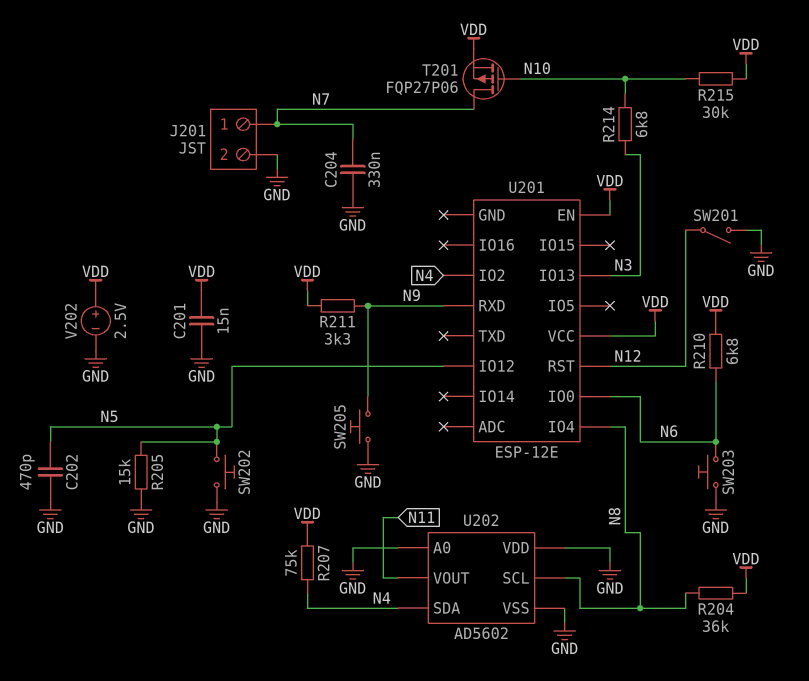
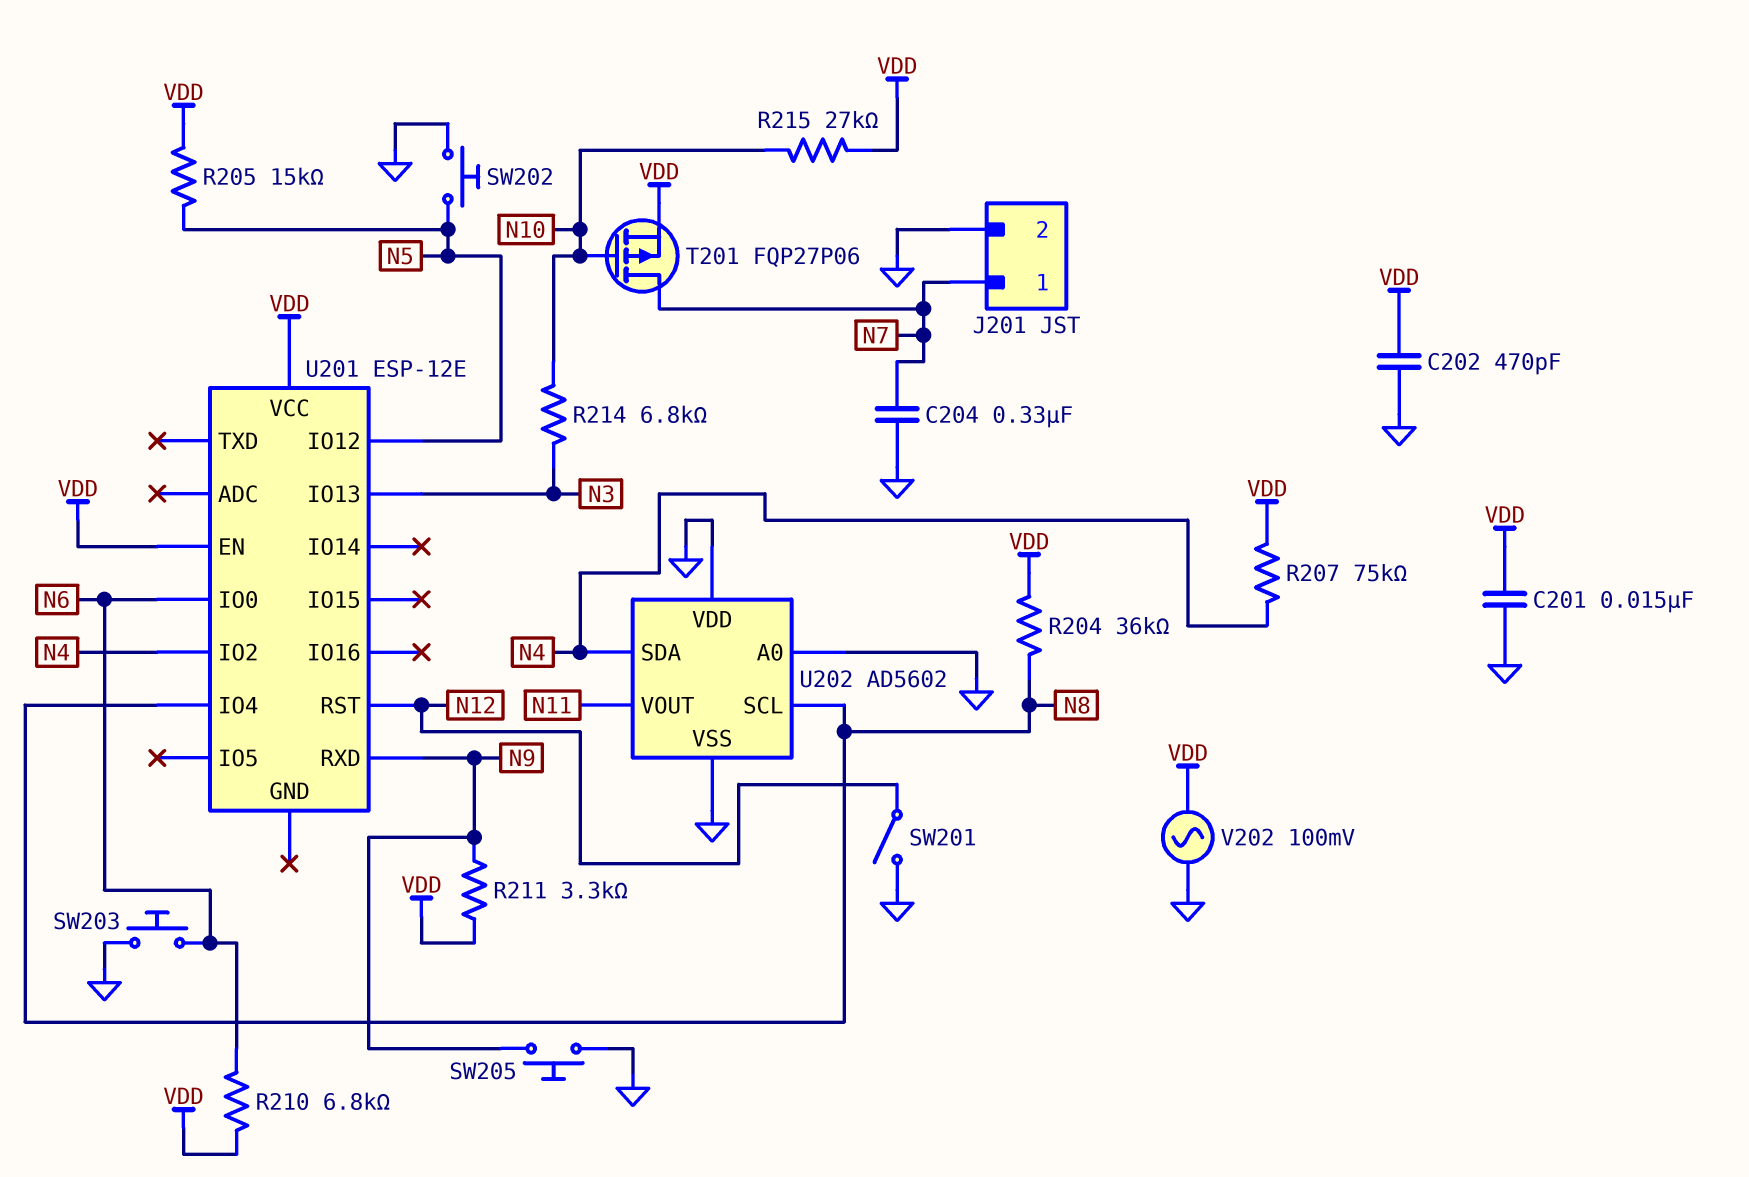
C202: 470pF (GND, N5) -> 470pF (GND, VDD)
R205: 15k (GND, N5) -> 15k (N5, VDD)
R215: 30k (N10, VDD) -> 27k (N10, VDD)
V202: 2.5V (plus VDD, minus GND) -> AC 100mV (GND, VDD)

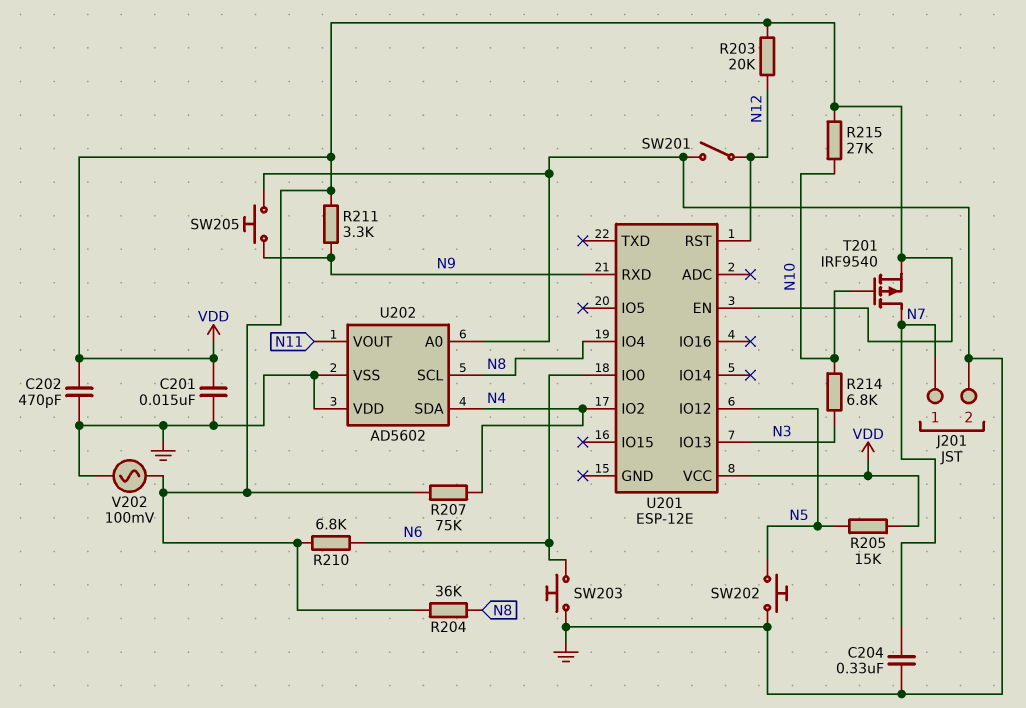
R203: none -> 20k (N12, VDD)
T201: PMOS FQP27P06 (G N10, D N7, S VDD) -> PMOS IRF9540 (G N10, D N7, S VDD)

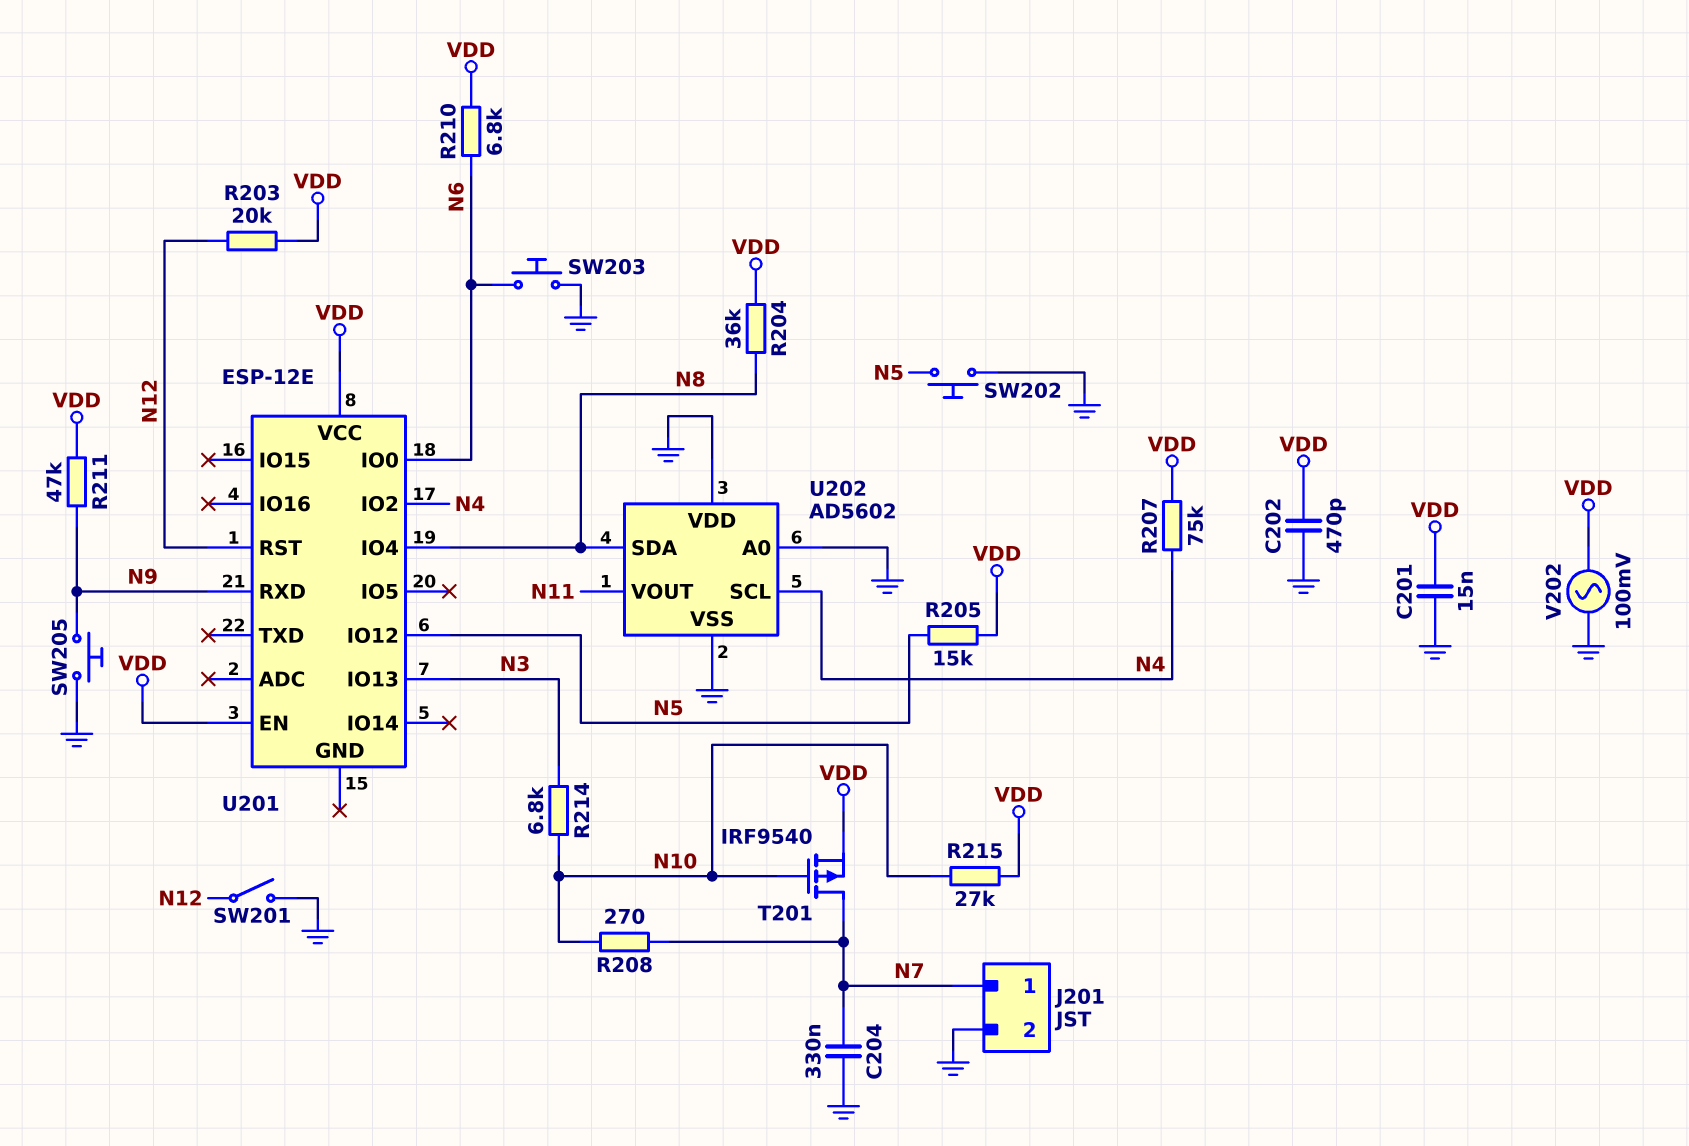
R208: none -> 270 (N7, N10)
R211: 3.3k (N9, VDD) -> 47k (N9, VDD)
U202 pin SCL: N8 -> N4
U202 pin SDA: N4 -> N8

